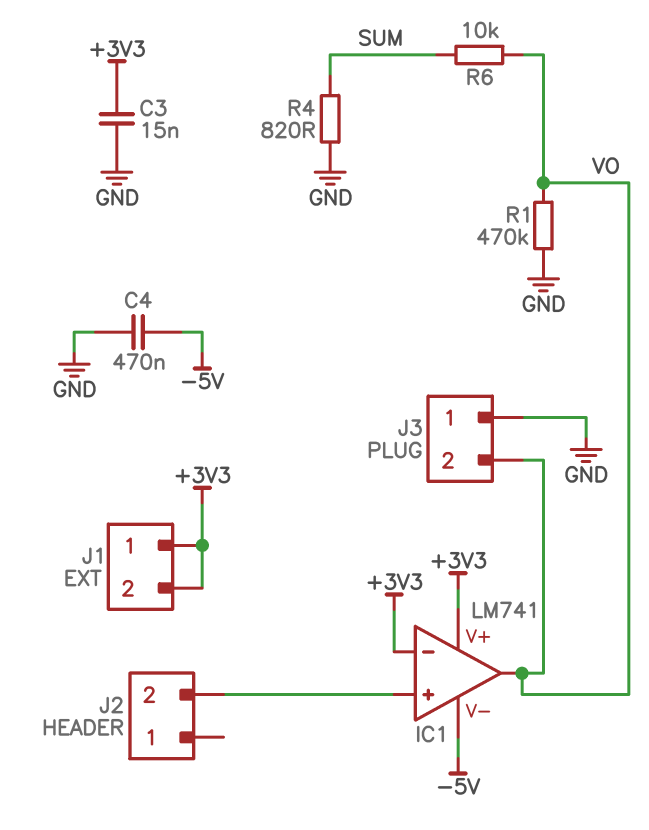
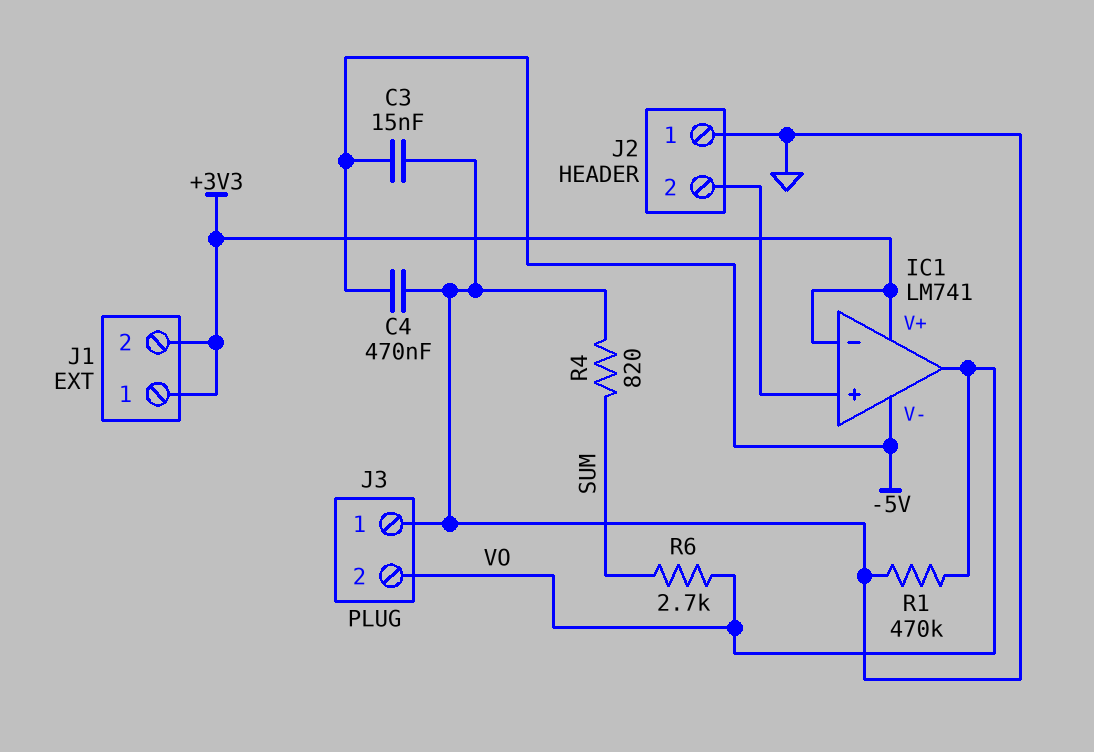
C3: 15nF (+3V3, GND) -> 15nF (-5V, GND)
J2 pin 1: none -> GND
R6: 10k (SUM, VO) -> 2.7k (SUM, VO)

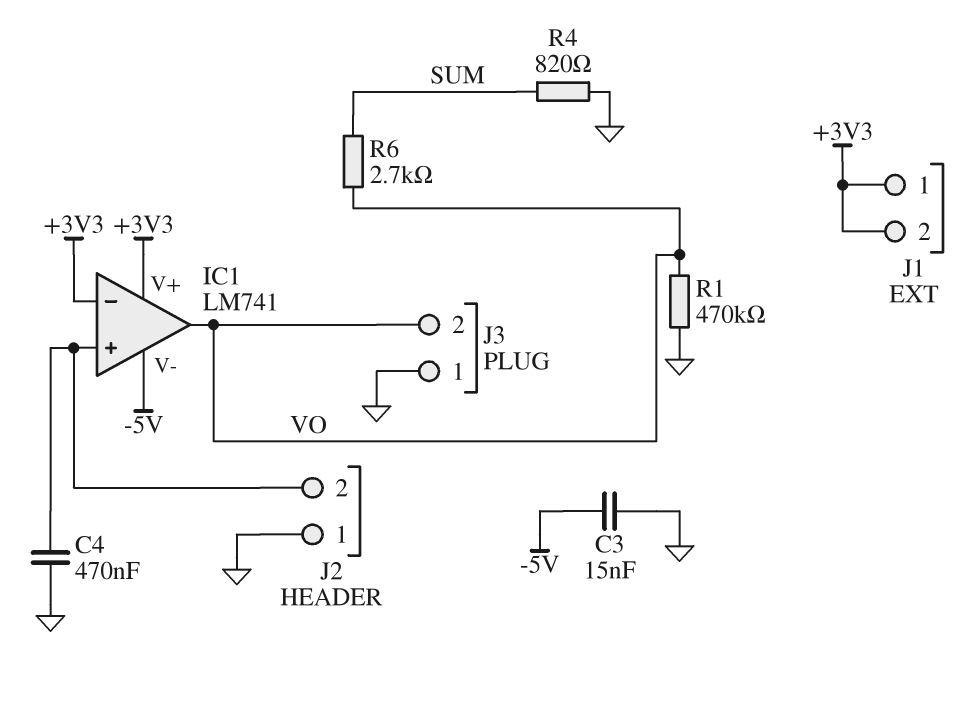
C4: 470nF (-5V, GND) -> 470nF (GND, IC1/in+)

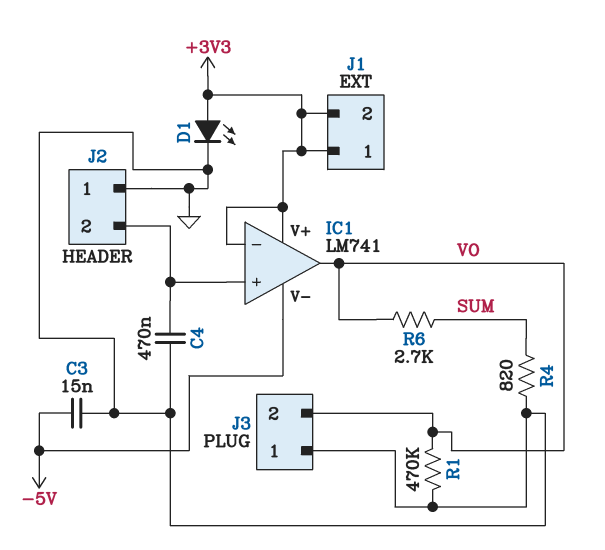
D1: none -> LED (A +3V3, K GND)

